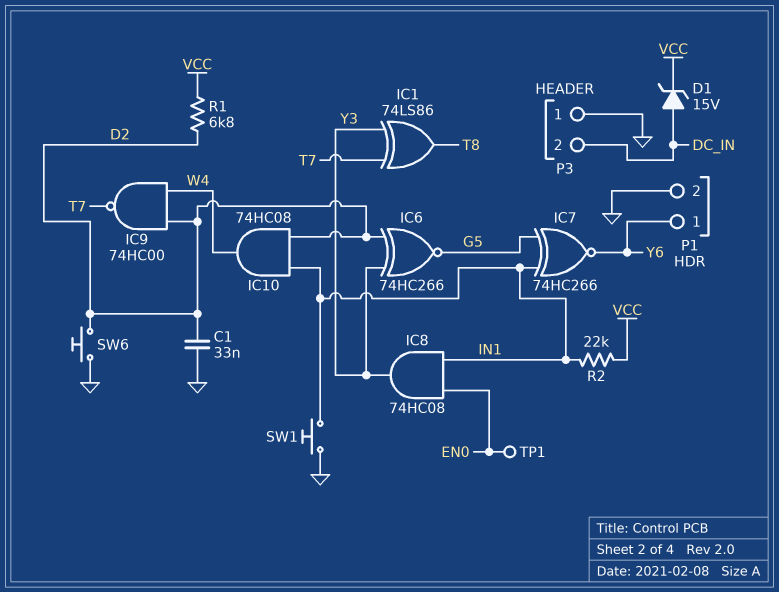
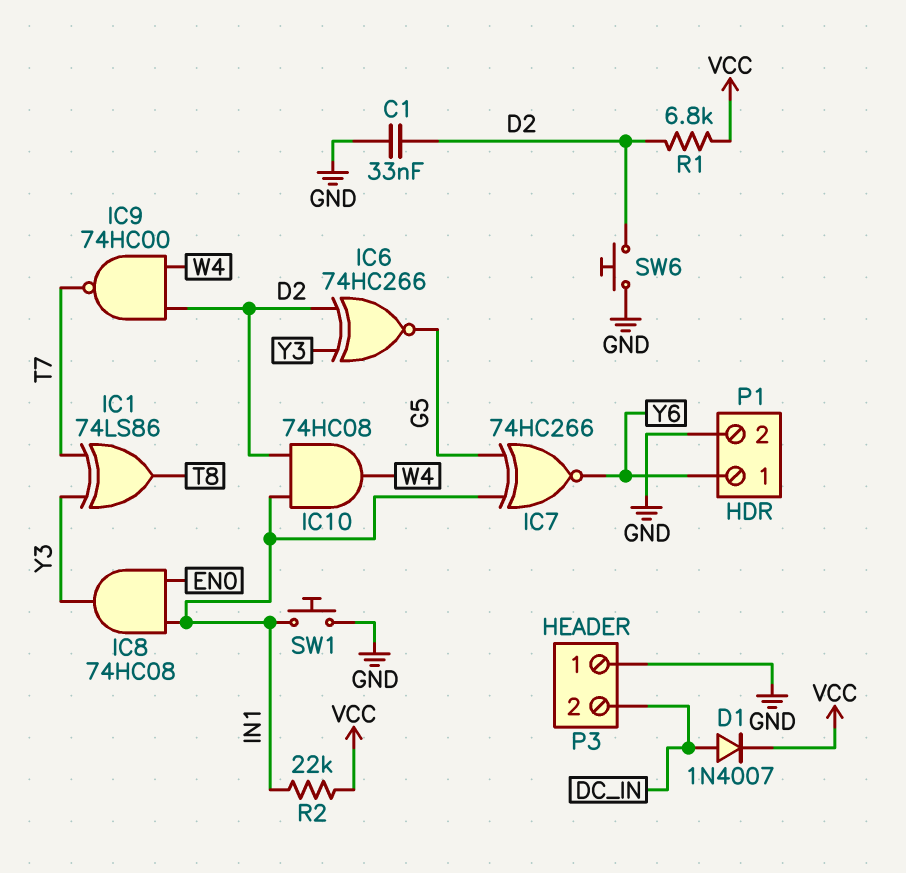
D1: zener 15V (A DC_IN, K VCC) -> diode 1N4007 (A DC_IN, K VCC)
TP1: test point (EN0) -> none

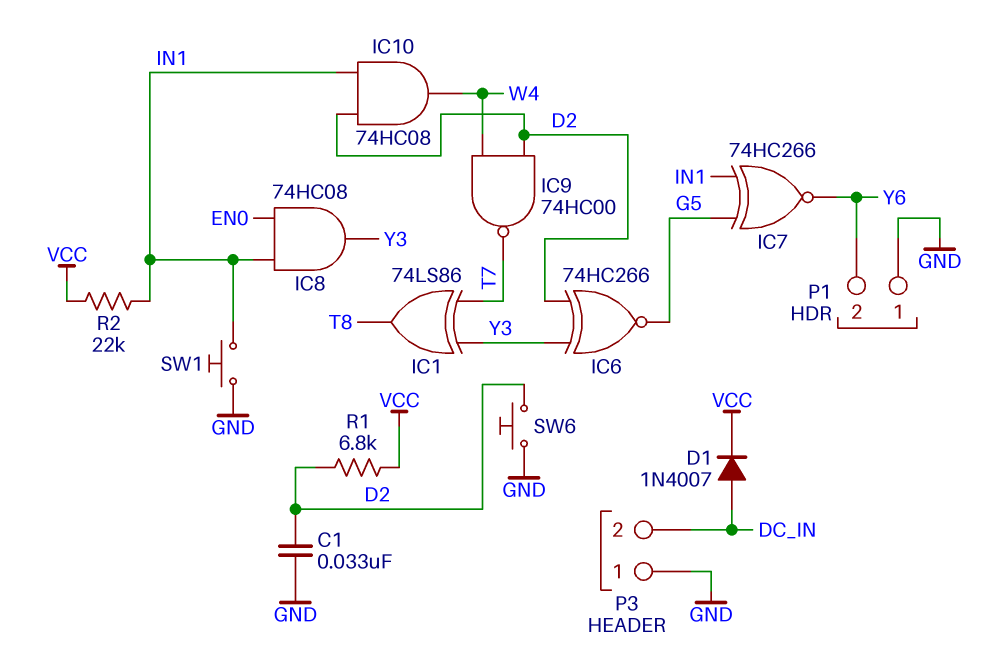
P1 pin 1: Y6 -> GND
P1 pin 2: GND -> Y6

